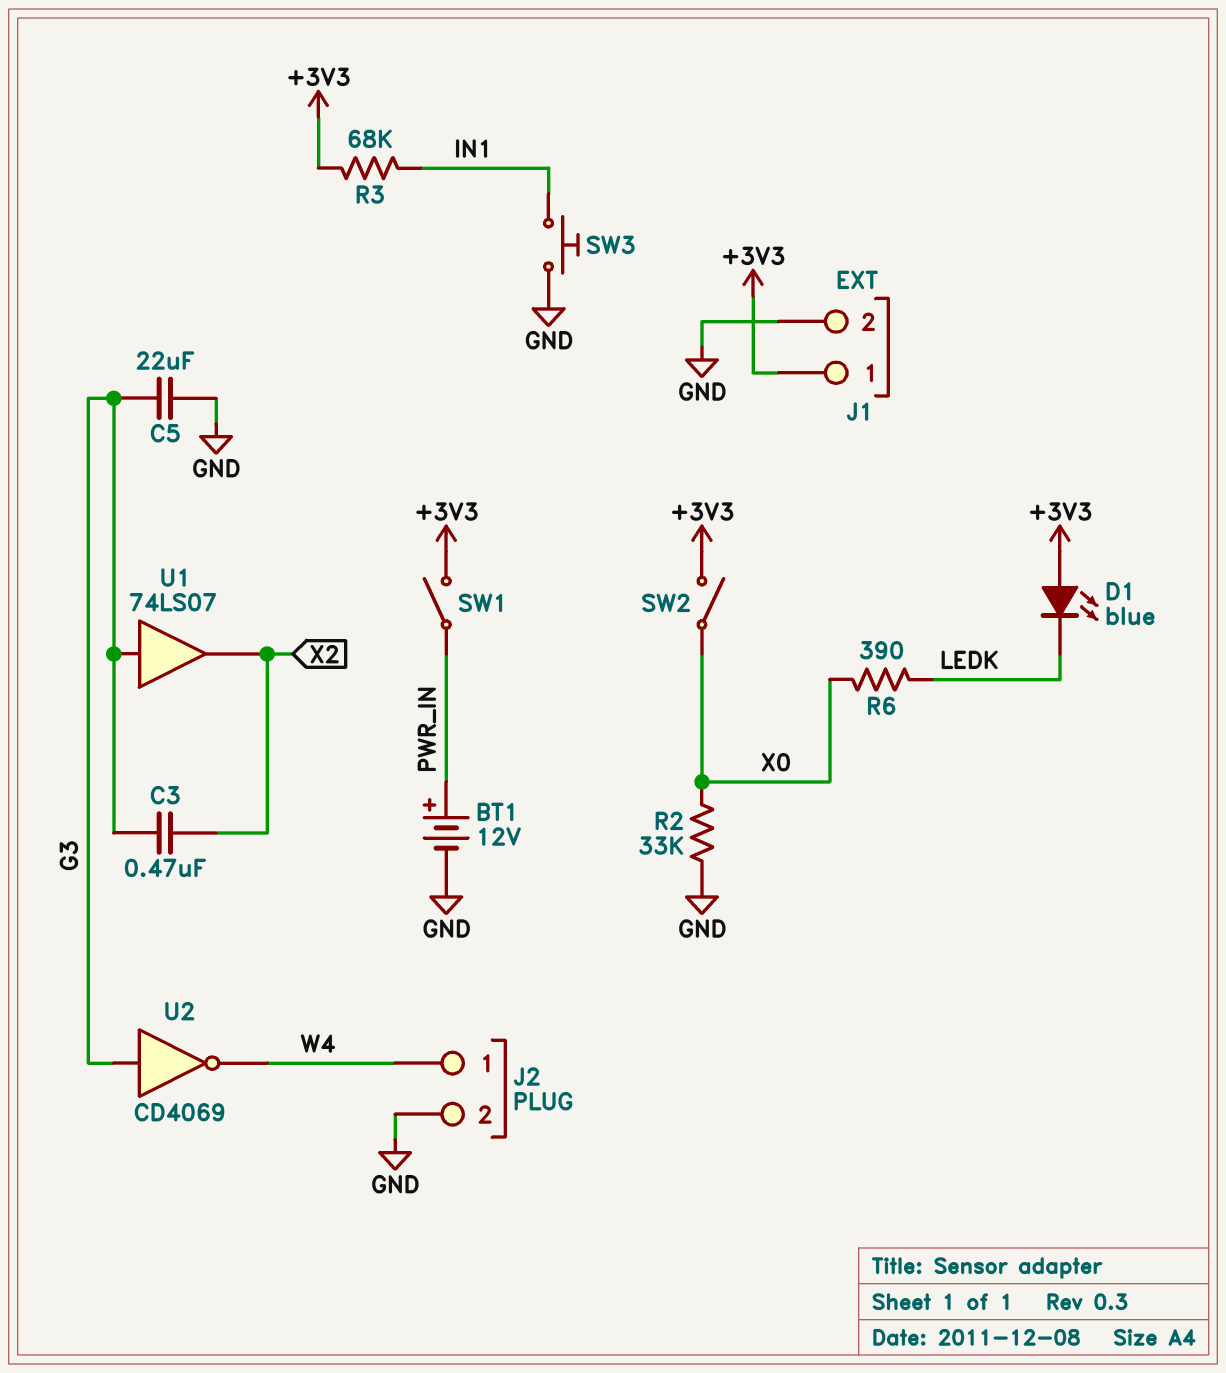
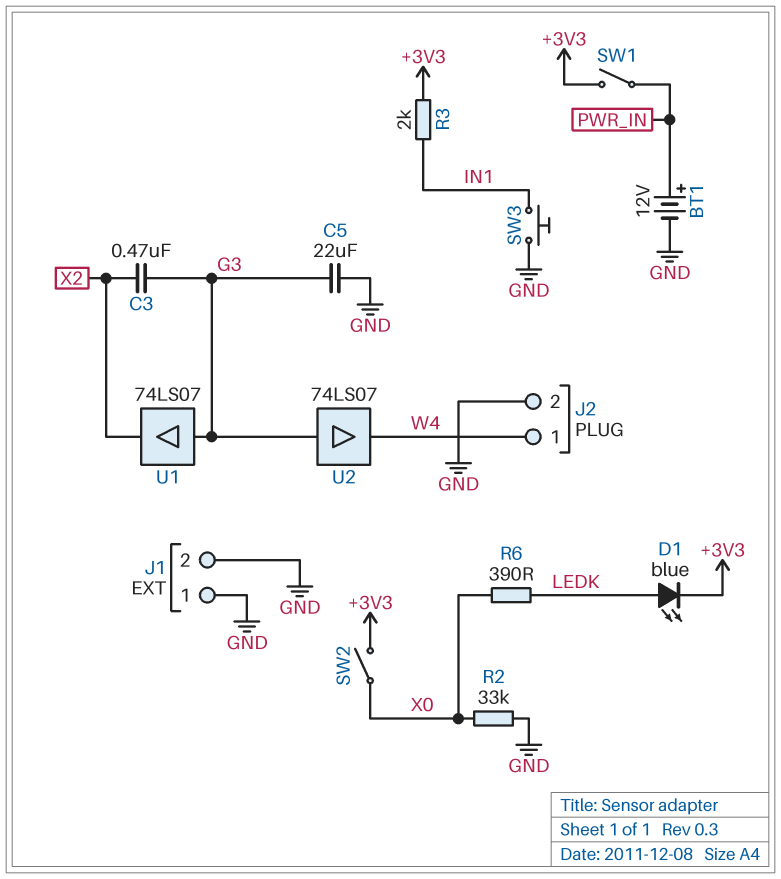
D1: LED blue (A +3V3, K LEDK) -> LED blue (A LEDK, K +3V3)
J1 pin 1: +3V3 -> GND
R3: 68k (+3V3, IN1) -> 2k (+3V3, IN1)
U2: NOT CD4069 (in G3, out W4) -> buffer 74LS07 (in G3, out W4)

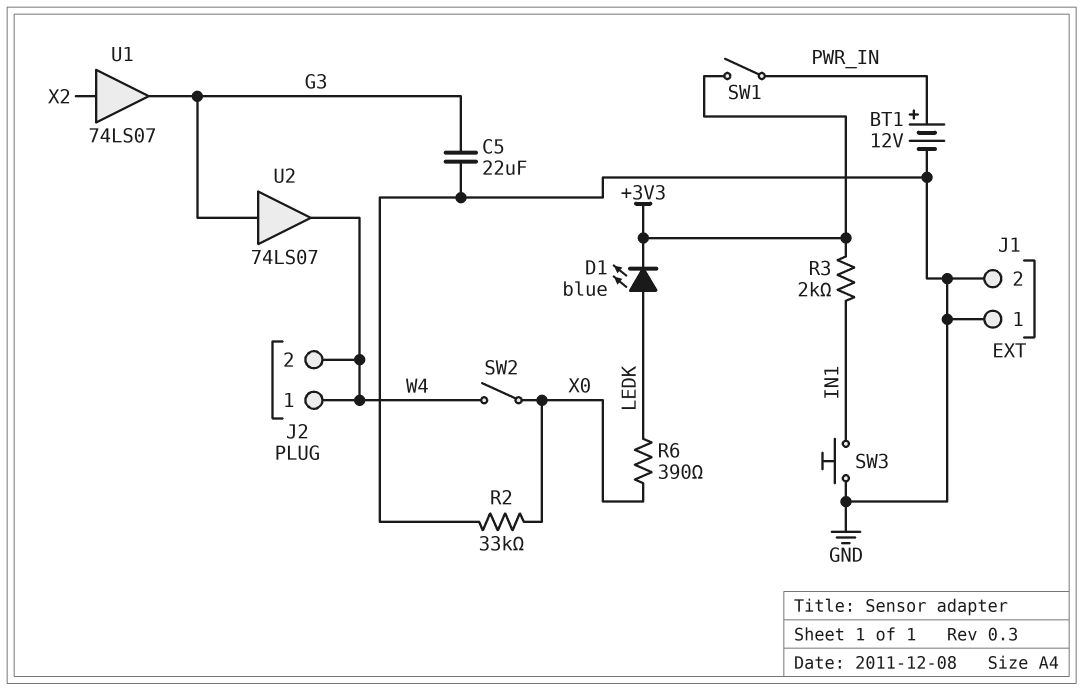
C3: 470nF (G3, X2) -> none
J2 pin 2: GND -> W4
SW2: switch (+3V3, X0) -> switch (W4, X0)
U1: buffer 74LS07 (in G3, out X2) -> buffer 74LS07 (in X2, out G3)

